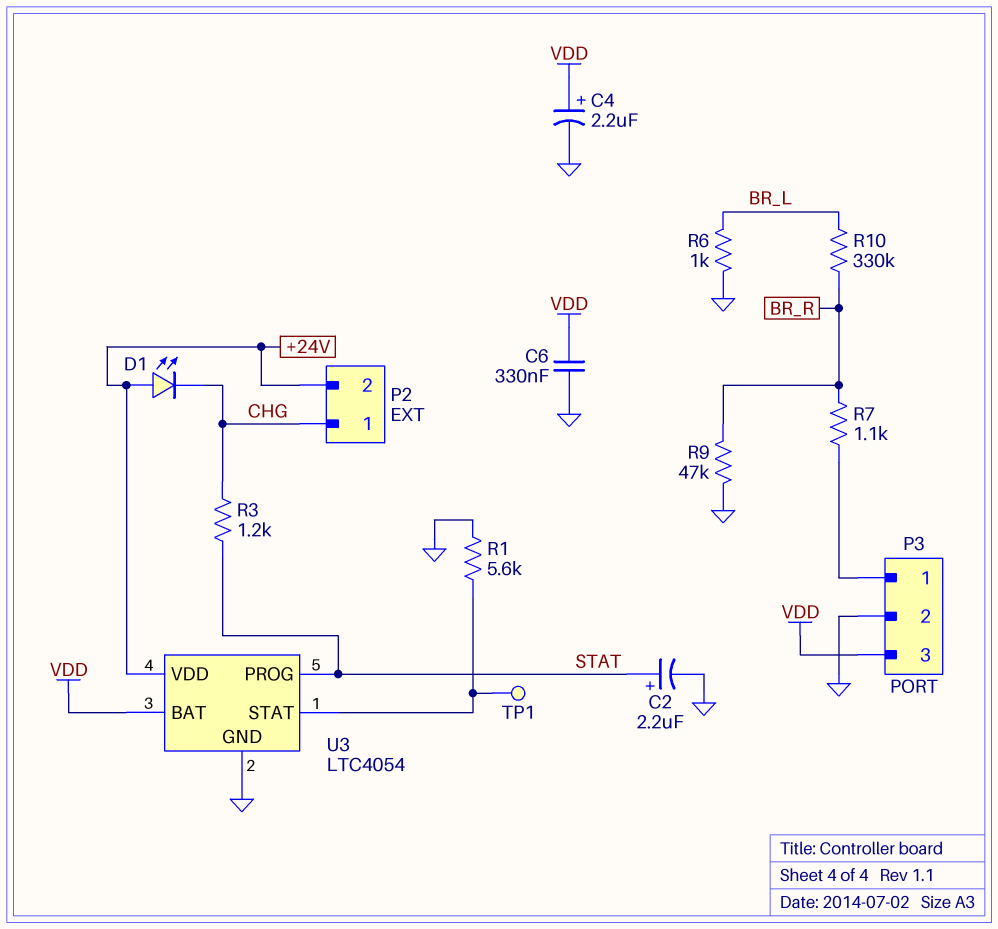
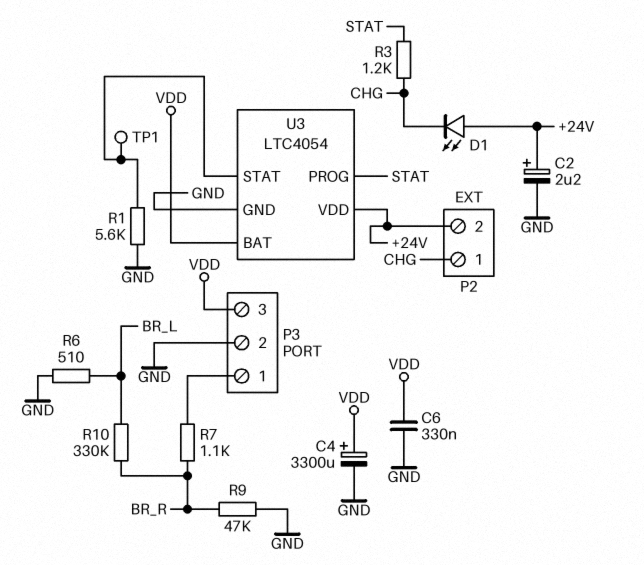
C2: 2.2uF (plus STAT, minus GND) -> 2.2uF (plus +24V, minus GND)
C4: 2.2uF (plus VDD, minus GND) -> 3300uF (plus VDD, minus GND)
R6: 1k (BR_L, GND) -> 510 (BR_L, GND)

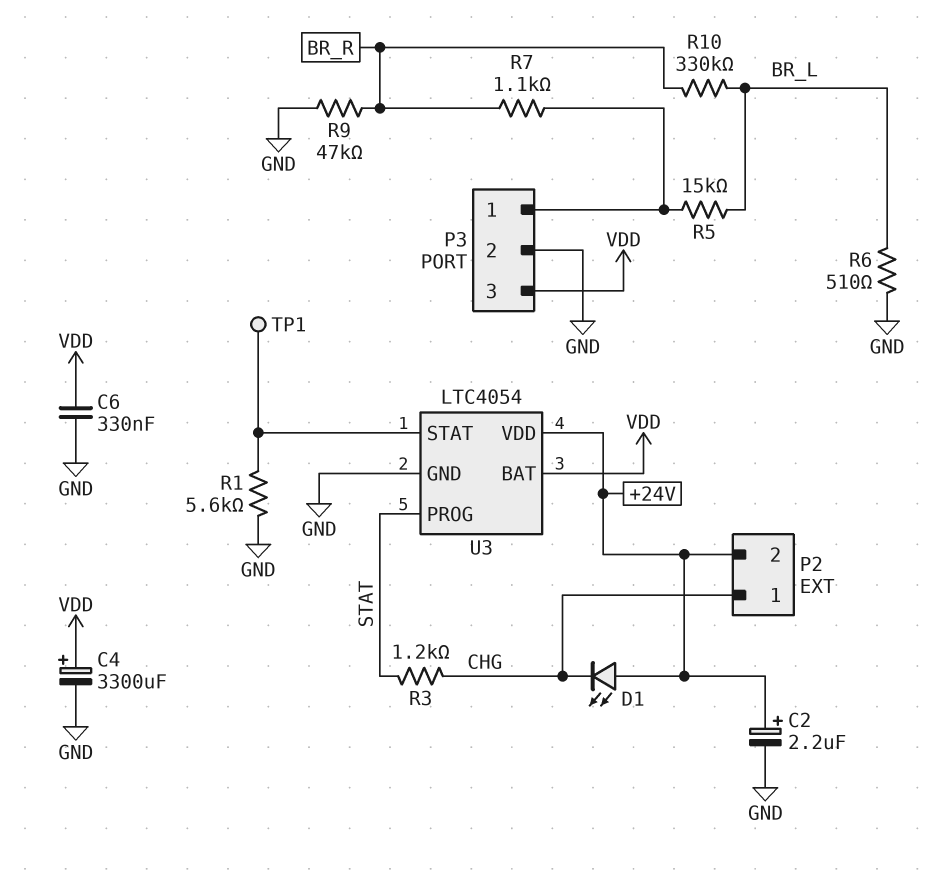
R5: none -> 15k (BR_L, P3/1)

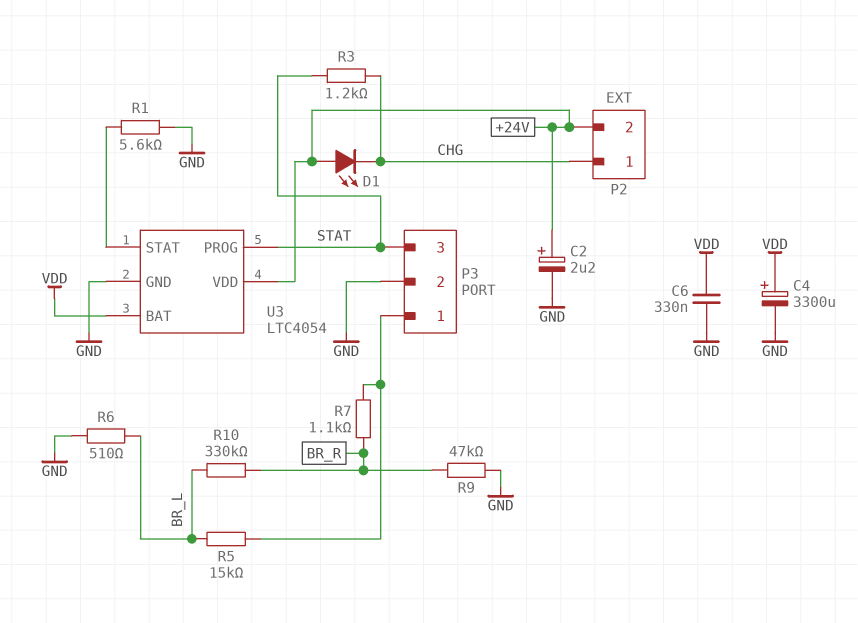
P3 pin 3: VDD -> STAT
TP1: test point (U3/STAT) -> none

